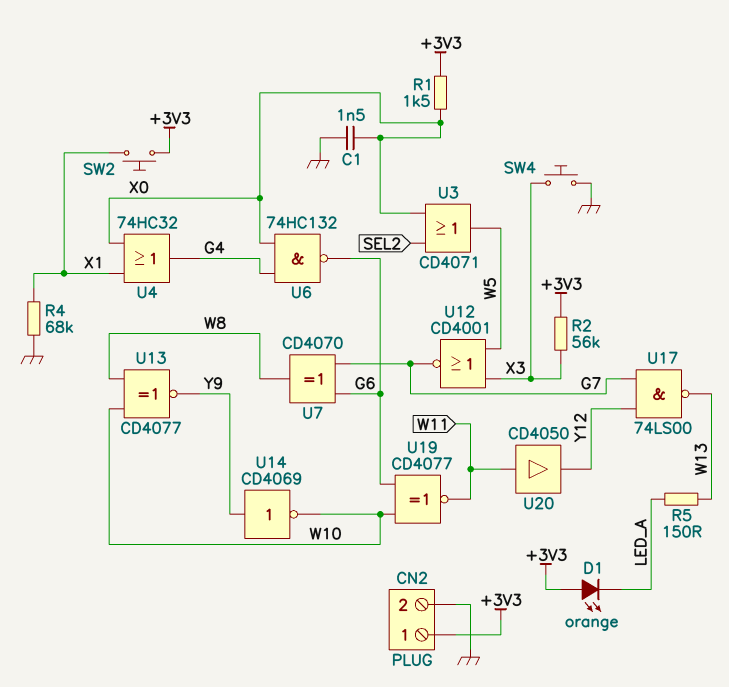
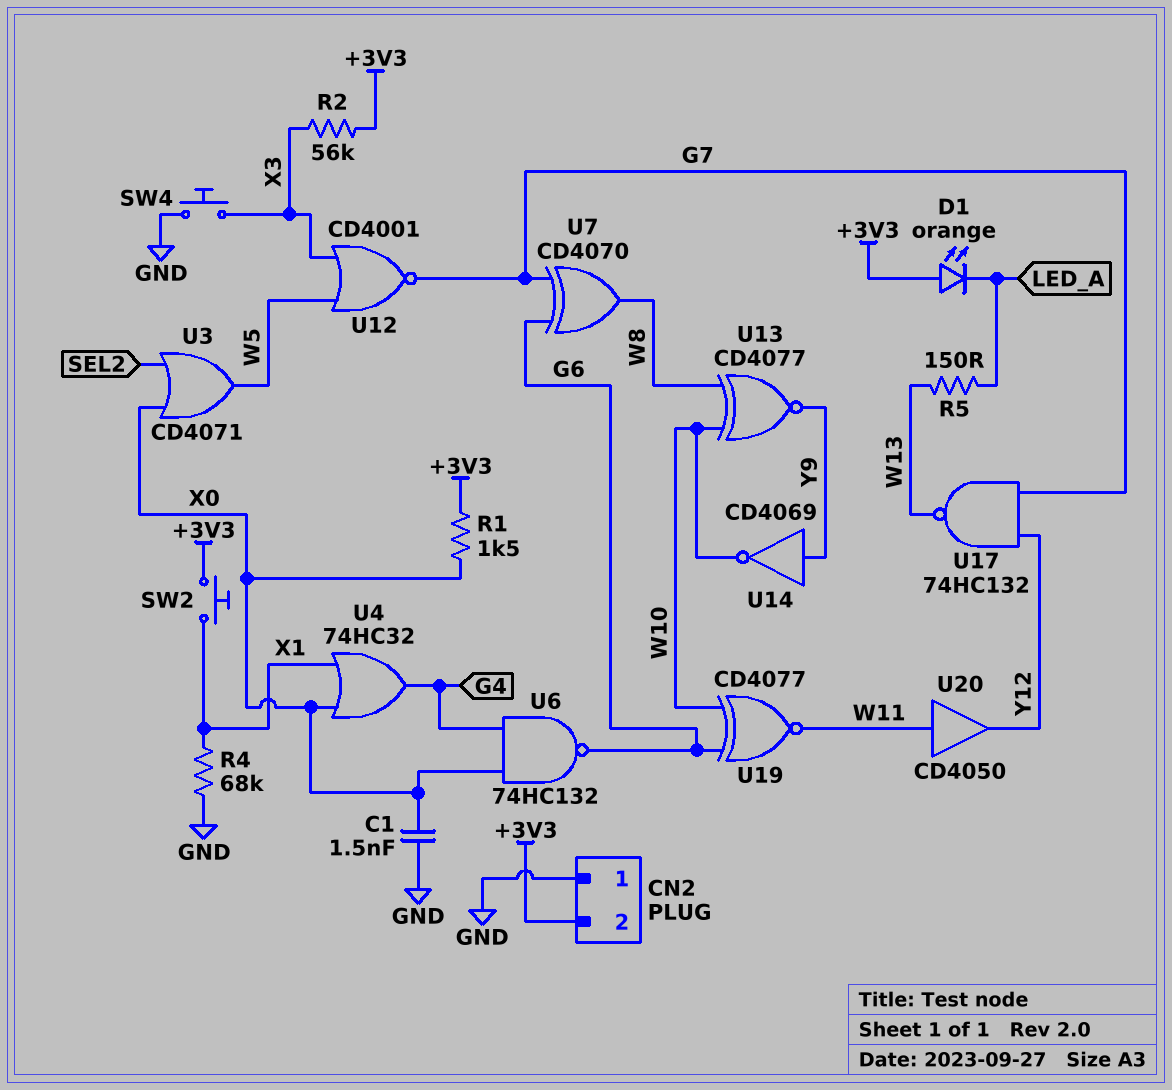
CN2 pin 1: +3V3 -> GND
CN2 pin 2: GND -> +3V3
U17: NAND 74LS00 (in G7, in Y12, out W13) -> NAND 74HC132 (in G7, in Y12, out W13)

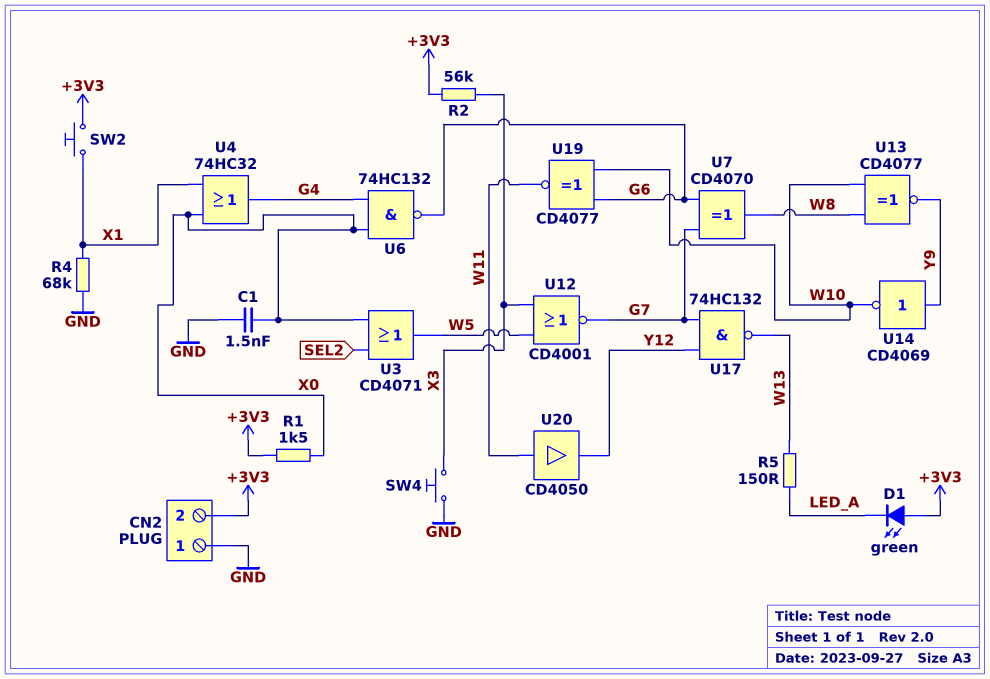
D1: LED orange (A +3V3, K LED_A) -> LED green (A +3V3, K LED_A)

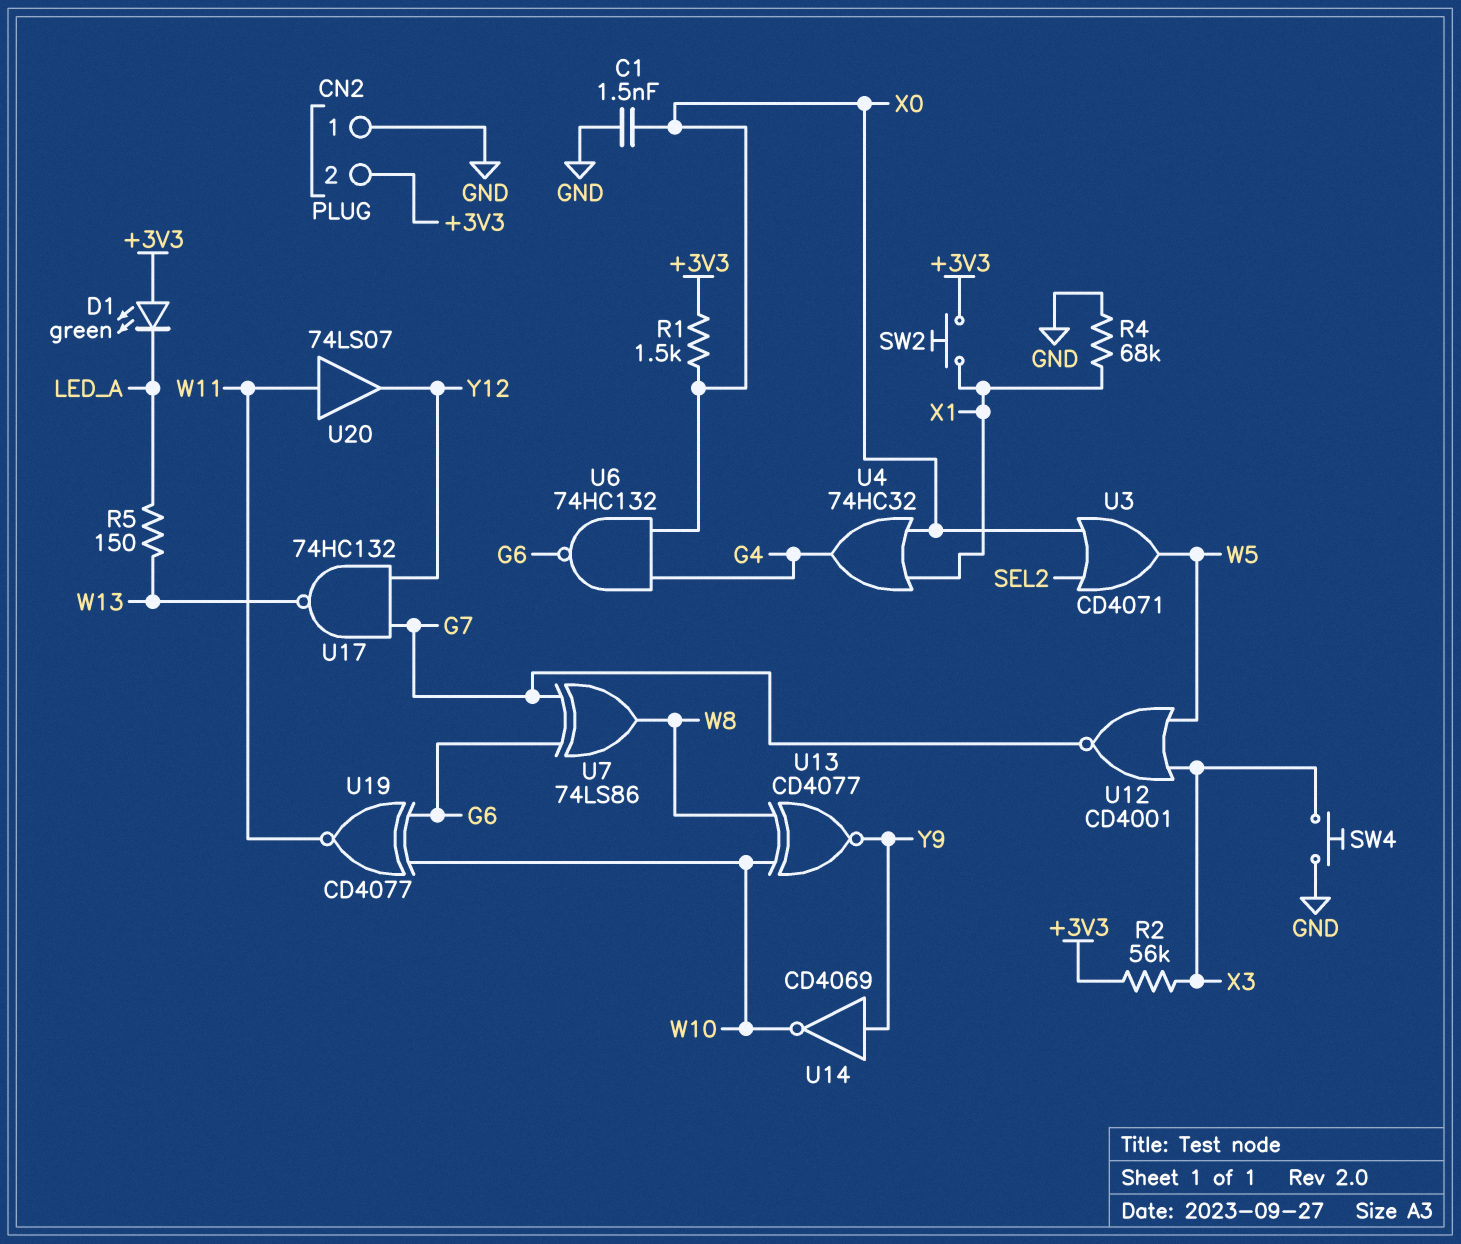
U7: XOR CD4070 (in G6, in G7, out W8) -> XOR 74LS86 (in G6, in G7, out W8)
U20: buffer CD4050 (in W11, out Y12) -> buffer 74LS07 (in W11, out Y12)

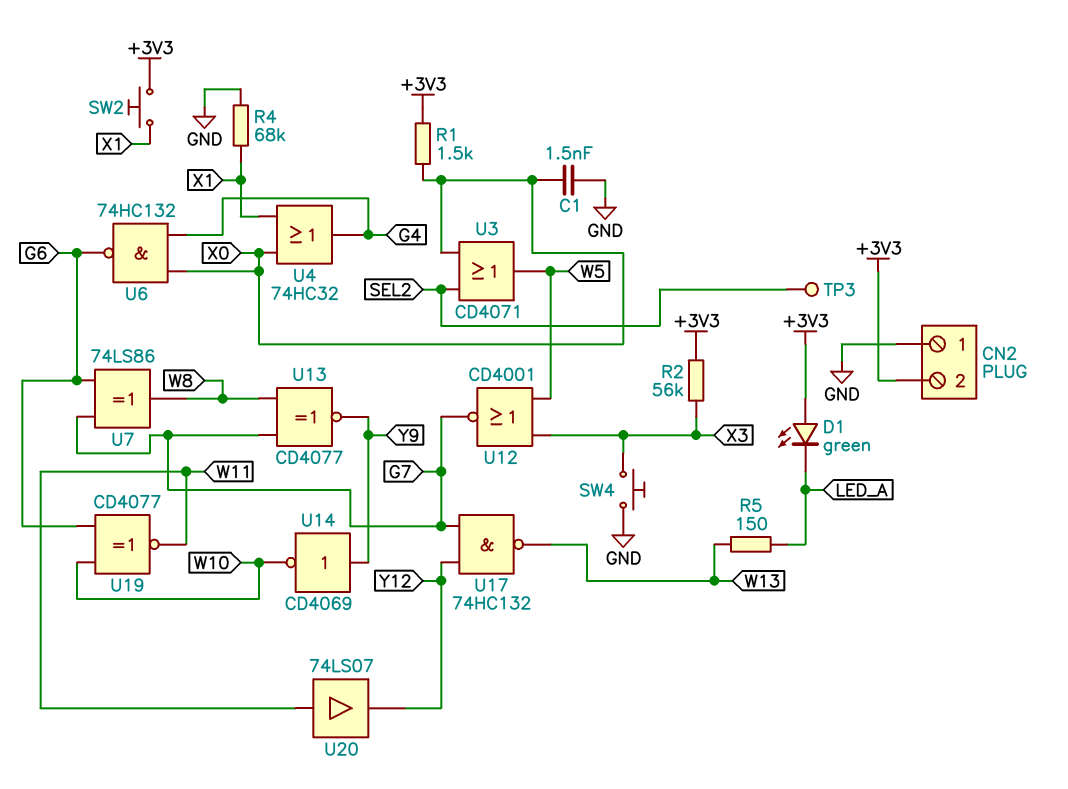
TP3: none -> test point (SEL2)
U13: XNOR CD4077 (in W8, in W10, out Y9) -> XNOR CD4077 (in G7, in W8, out Y9)

